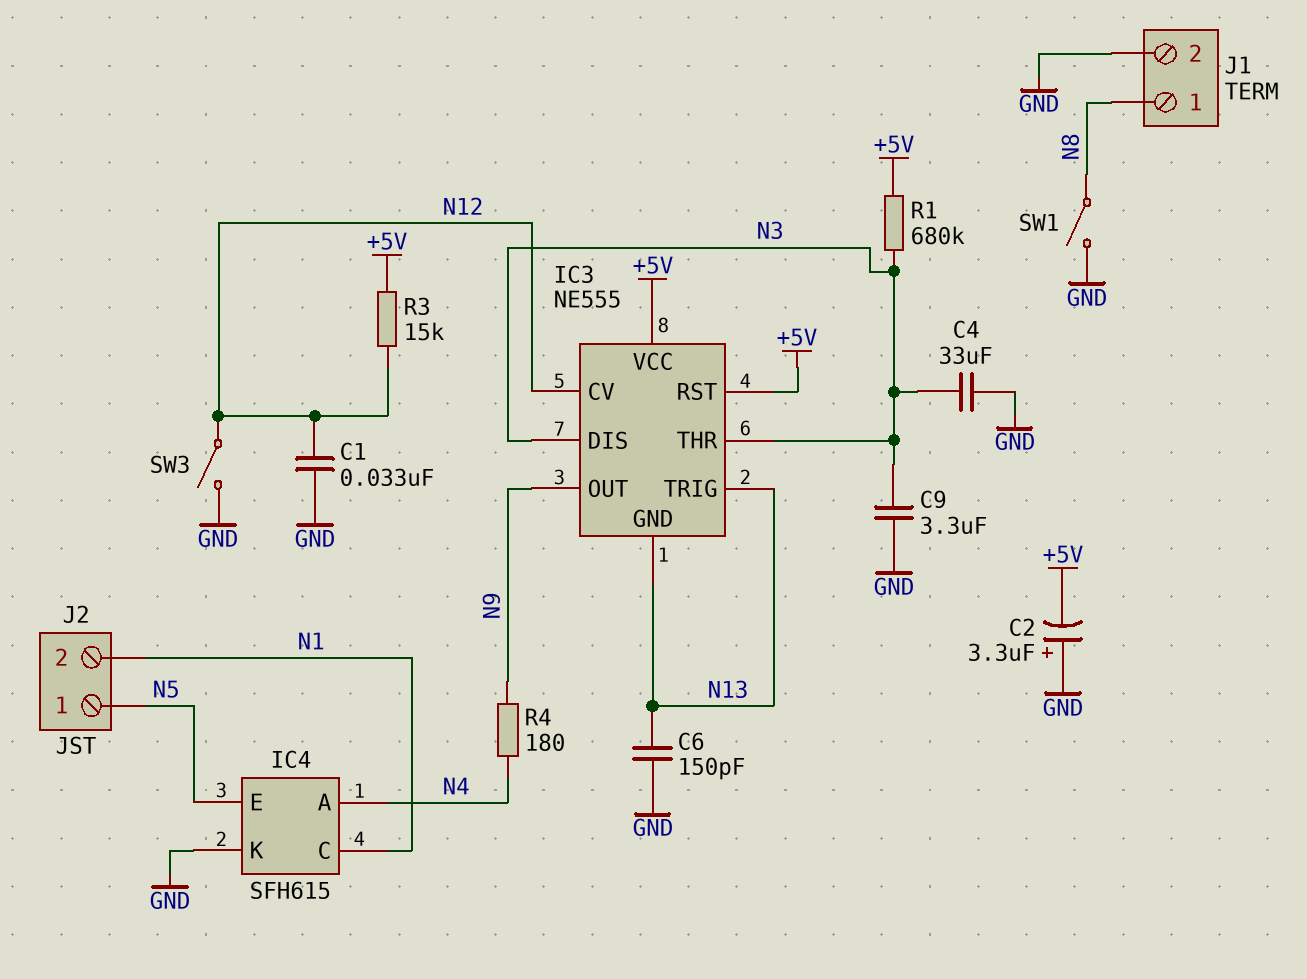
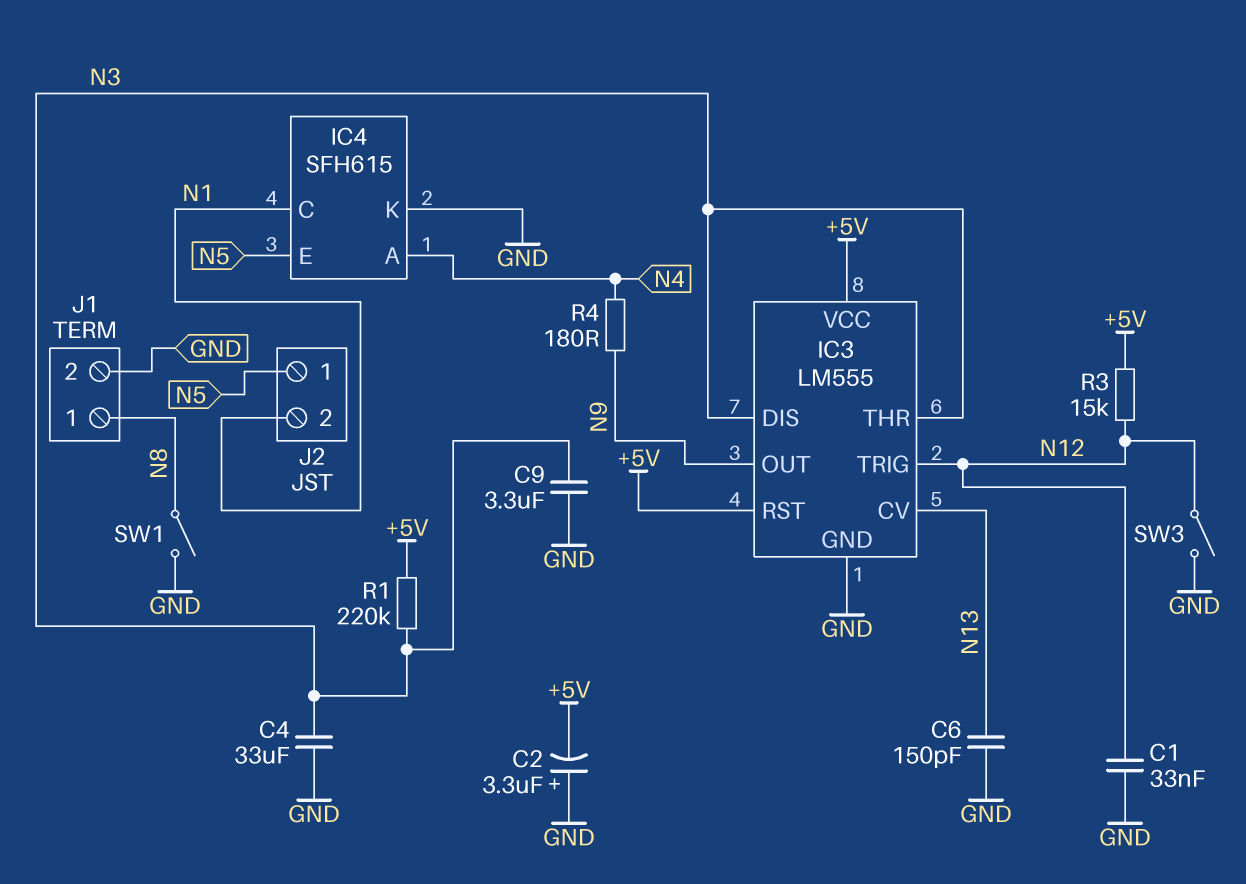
IC3: NE555 -> LM555
IC3 pin CV: N12 -> N13
IC3 pin GND: N13 -> GND
IC3 pin TRIG: N13 -> N12
R1: 680k (+5V, N3) -> 220k (+5V, N3)

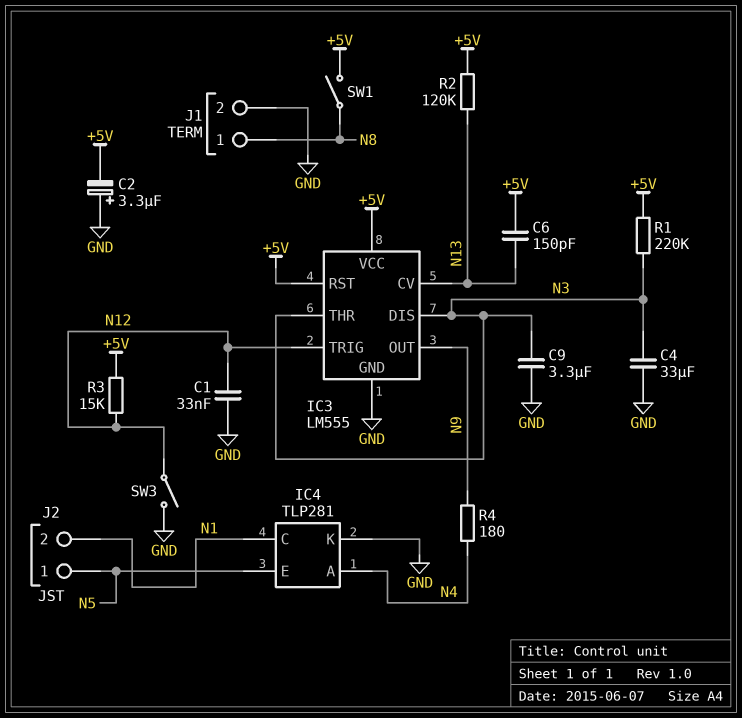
C6: 150pF (GND, N13) -> 150pF (+5V, N13)
IC4: SFH615 -> TLP281
R2: none -> 120k (+5V, N13)
SW1: switch (GND, N8) -> switch (+5V, N8)

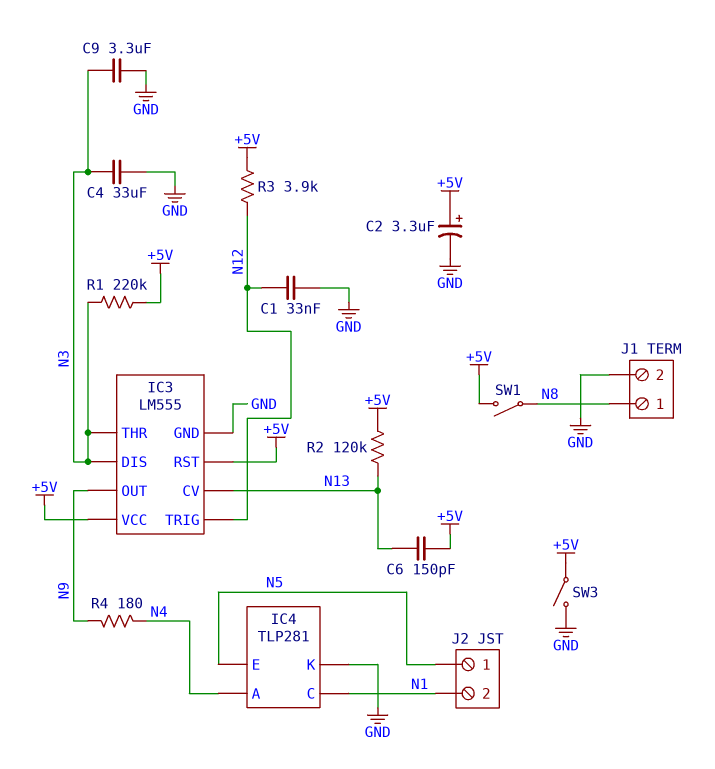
C2: 3.3uF (plus GND, minus +5V) -> 3.3uF (plus +5V, minus GND)
R3: 15k (+5V, N12) -> 3.9k (+5V, N12)
SW3: switch (GND, N12) -> switch (+5V, GND)

